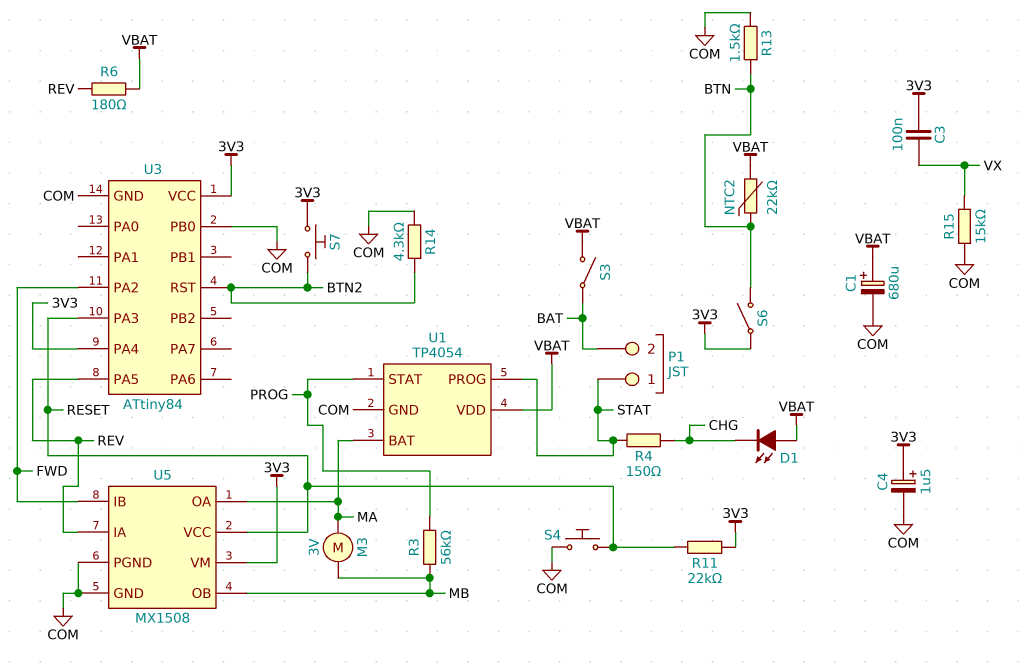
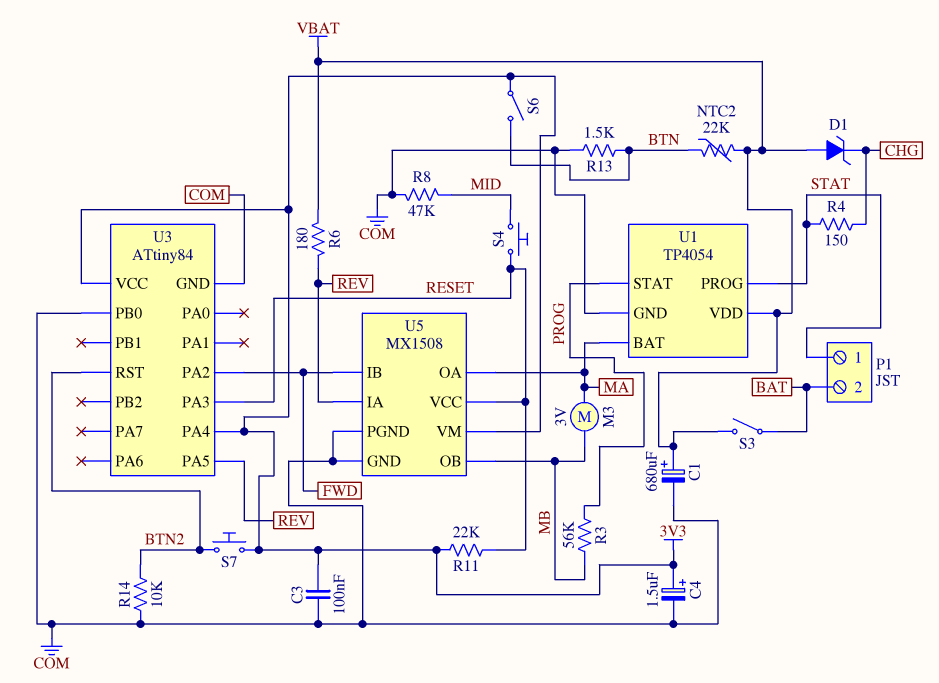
C3: 100nF (3V3, VX) -> 100nF (3V3, COM)
D1: LED (A VBAT, K CHG) -> zener (A VBAT, K CHG)
R8: none -> 47k (COM, MID)
R14: 4.3k (BTN2, COM) -> 10k (BTN2, COM)
R15: 15k (COM, VX) -> none
S4: button (COM, RESET) -> button (MID, RESET)

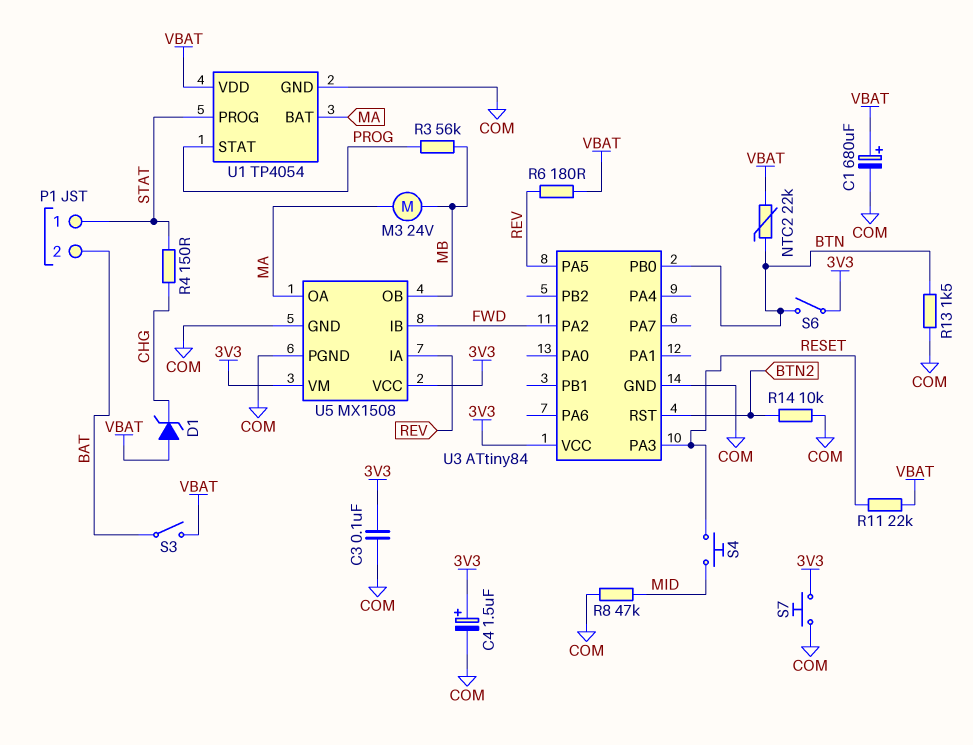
M3: motor 3V (MA, MB) -> motor 24V (MA, MB)
R11: 22k (3V3, RESET) -> 22k (RESET, VBAT)
S7: button (3V3, BTN2) -> button (3V3, COM)
U3 pin PA4: 3V3 -> none
U3 pin PB0: COM -> BTN
U5 pin VCC: RESET -> 3V3

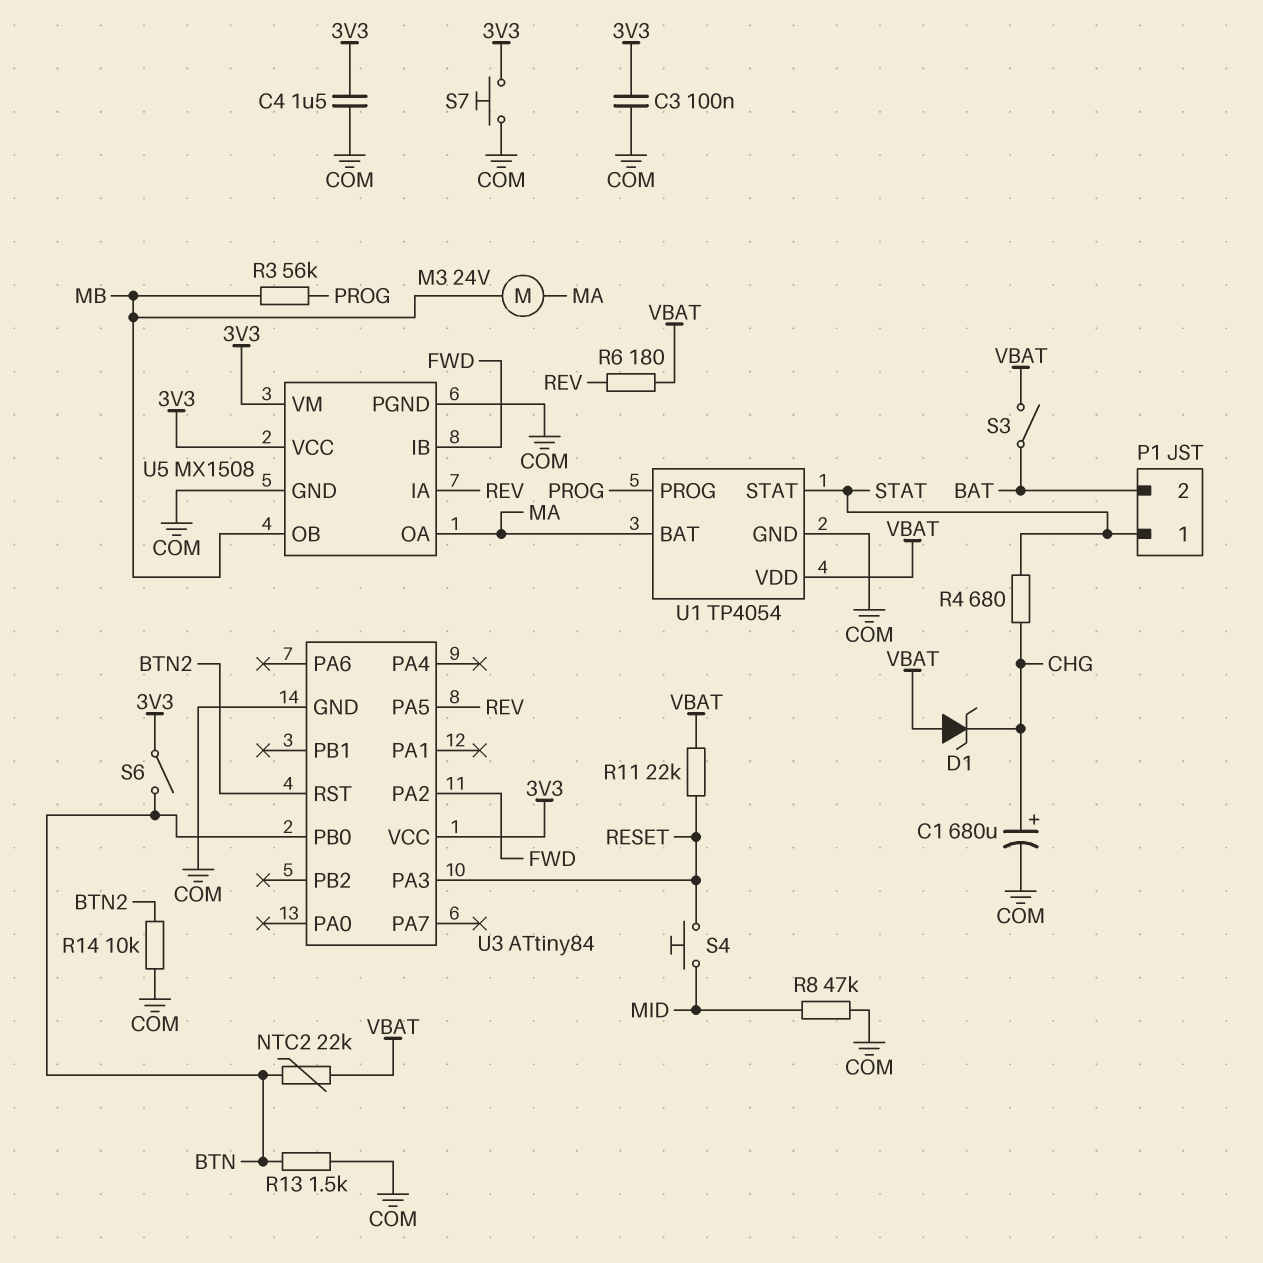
C1: 680uF (plus VBAT, minus COM) -> 680uF (plus CHG, minus COM)
C4: 1.5uF (plus 3V3, minus COM) -> 1.5uF (3V3, COM)
R4: 150 (CHG, STAT) -> 680 (CHG, STAT)
U1 pin PROG: STAT -> PROG
U1 pin STAT: PROG -> STAT

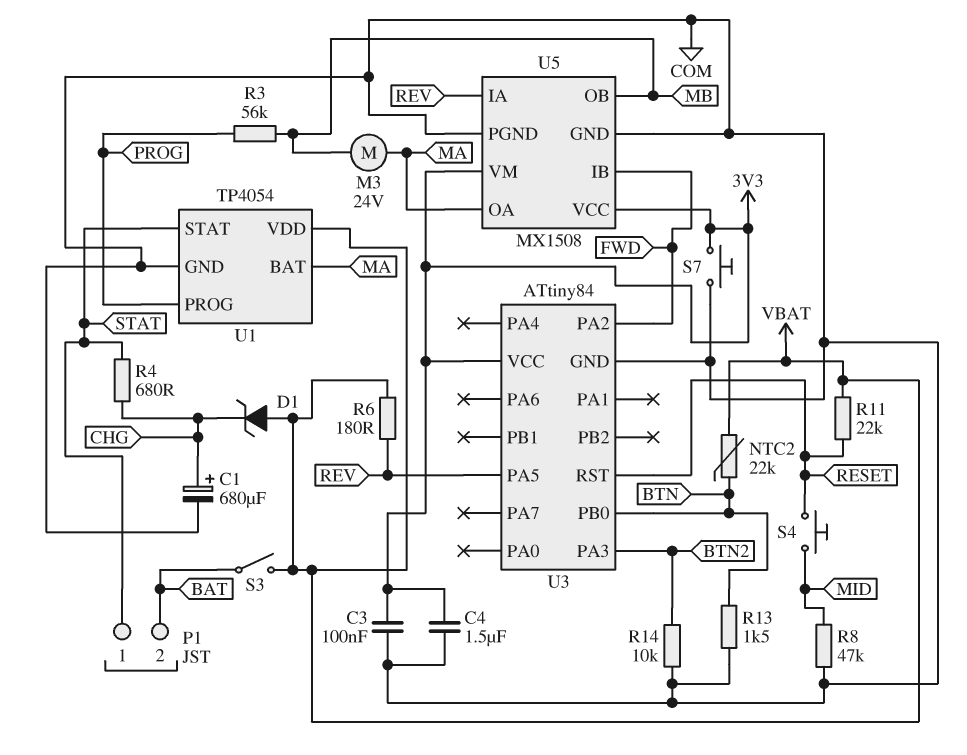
S6: switch (3V3, BTN) -> none
U3 pin PA3: RESET -> BTN2
U3 pin RST: BTN2 -> RESET

